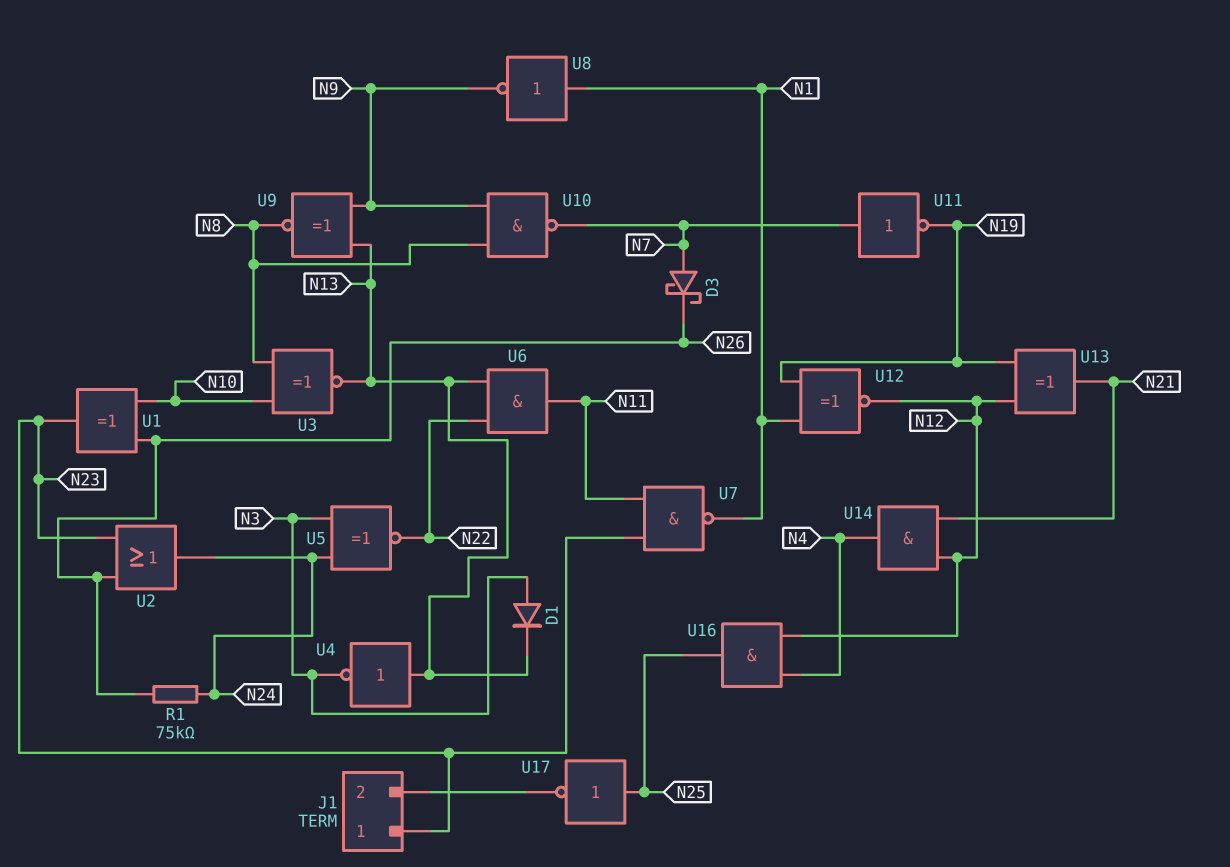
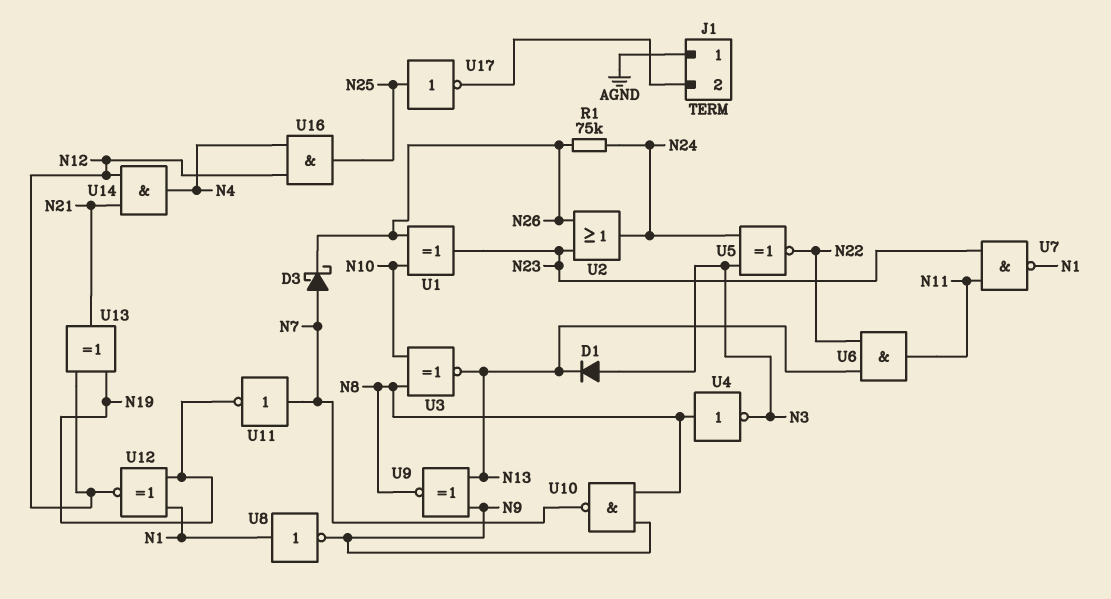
J1 pin 1: N23 -> AGND
U4: NOT (in N13, out N3) -> NOT (in N8, out N3)

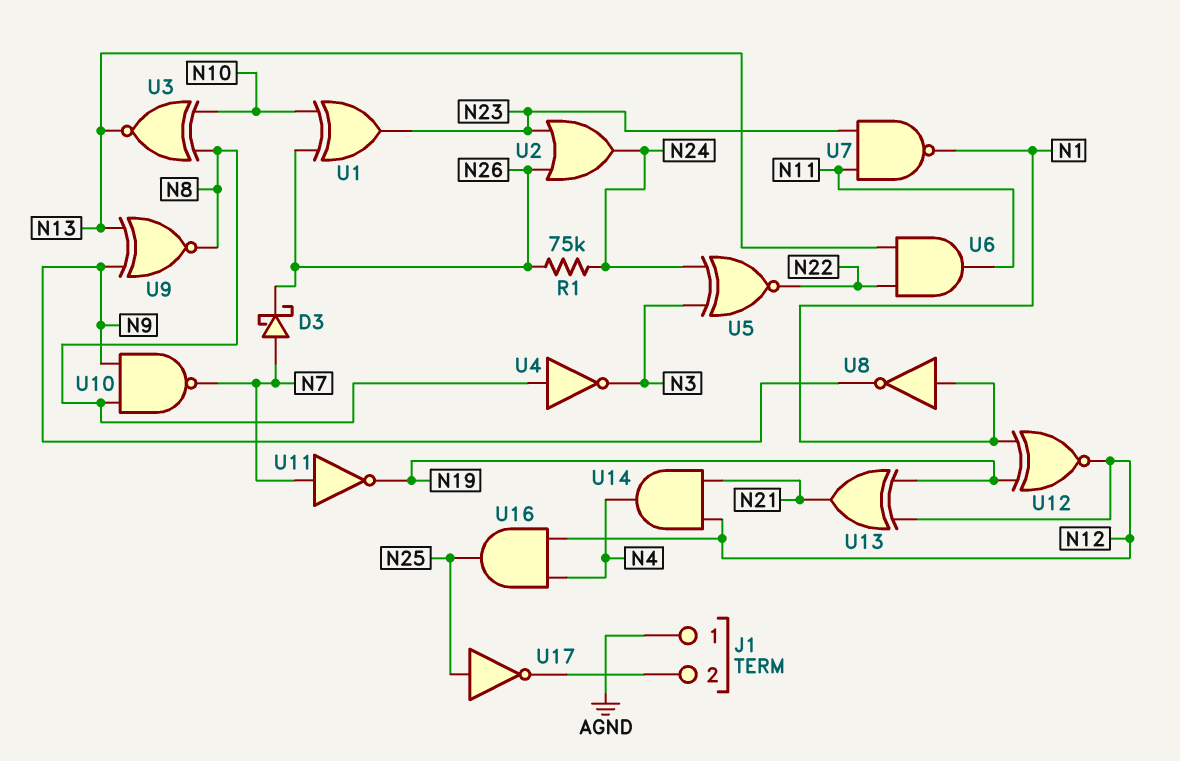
D1: diode (A N3, K N13) -> none

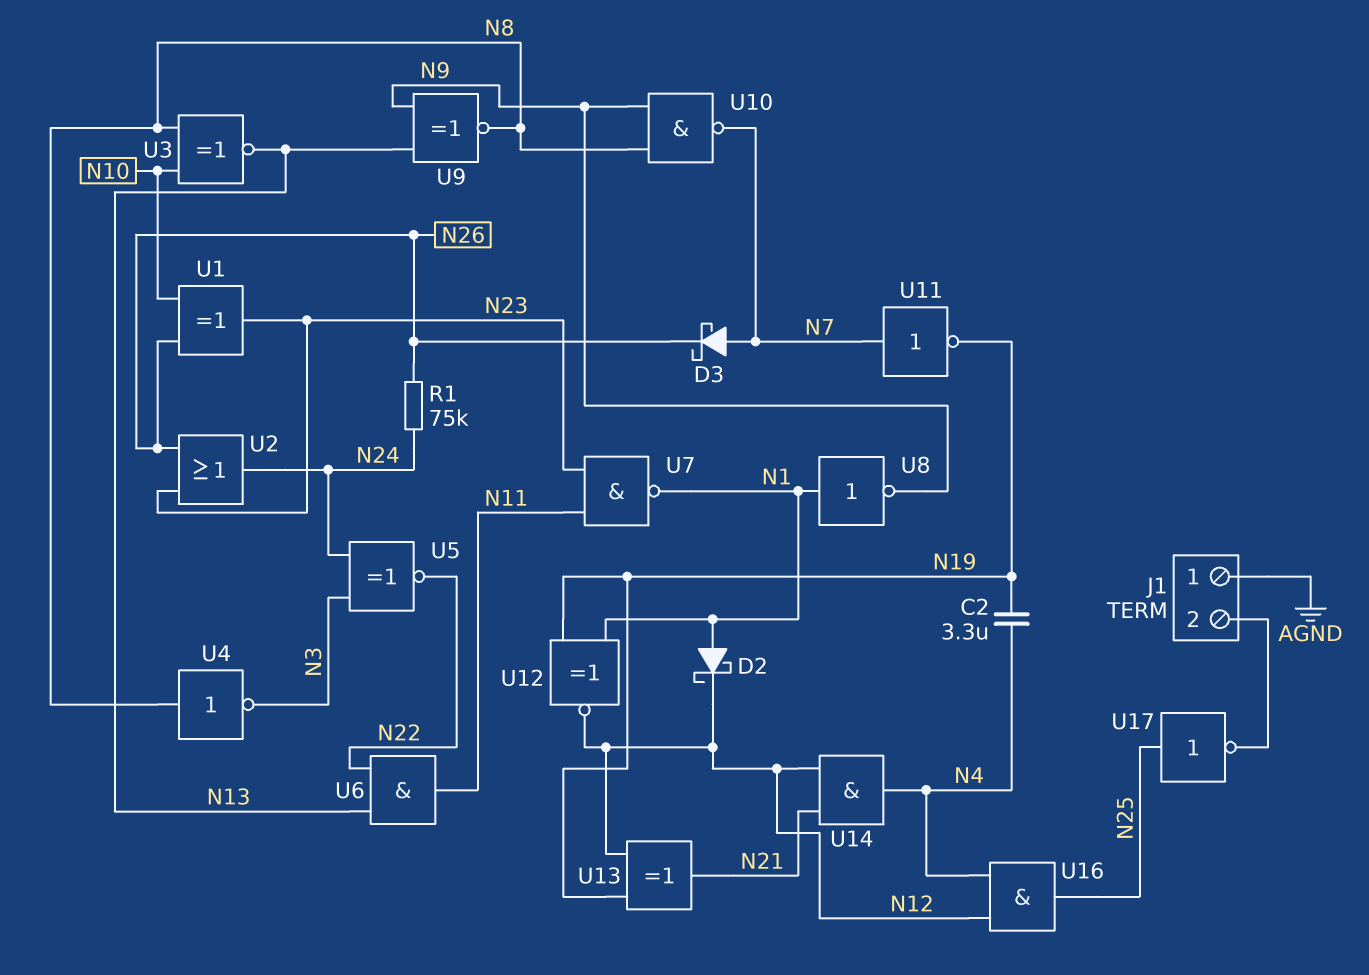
C2: none -> 3.3uF (N4, N19)
D2: none -> schottky (A N1, K N12)

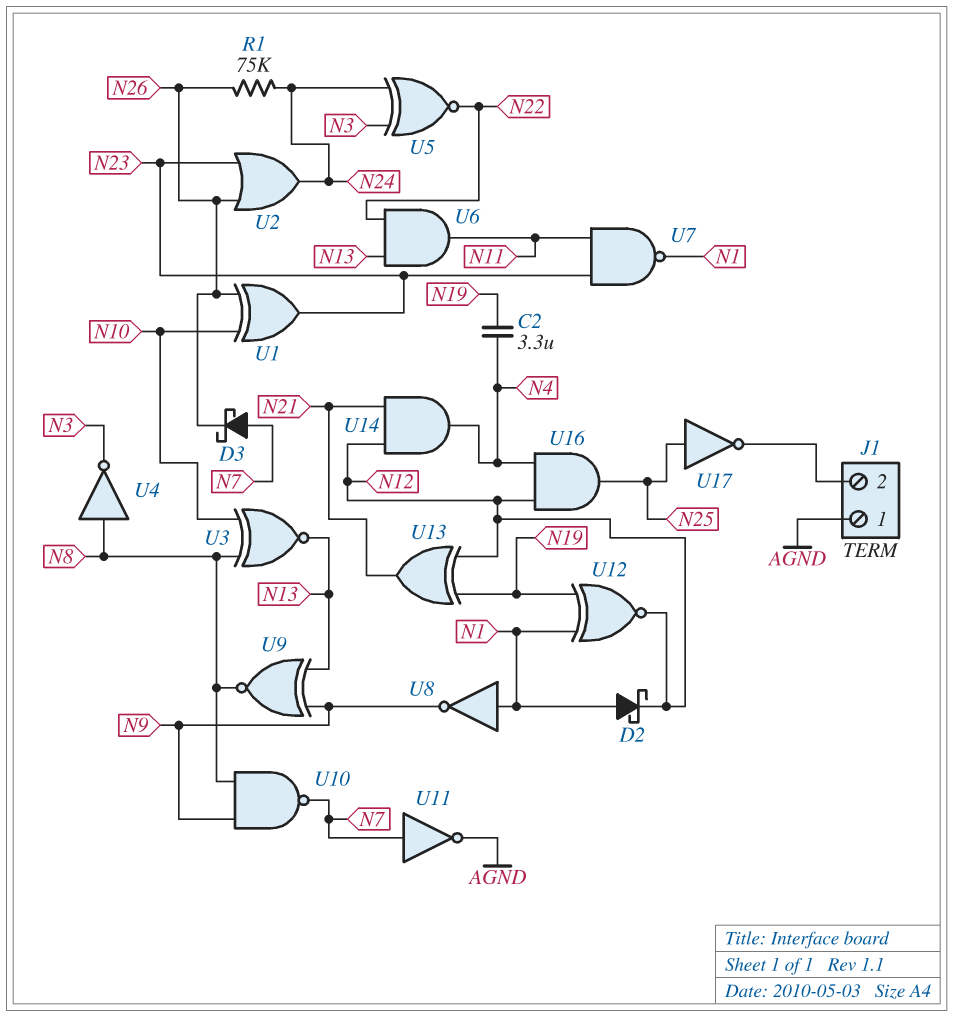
U11: NOT (in N7, out N19) -> NOT (in N7, out AGND)

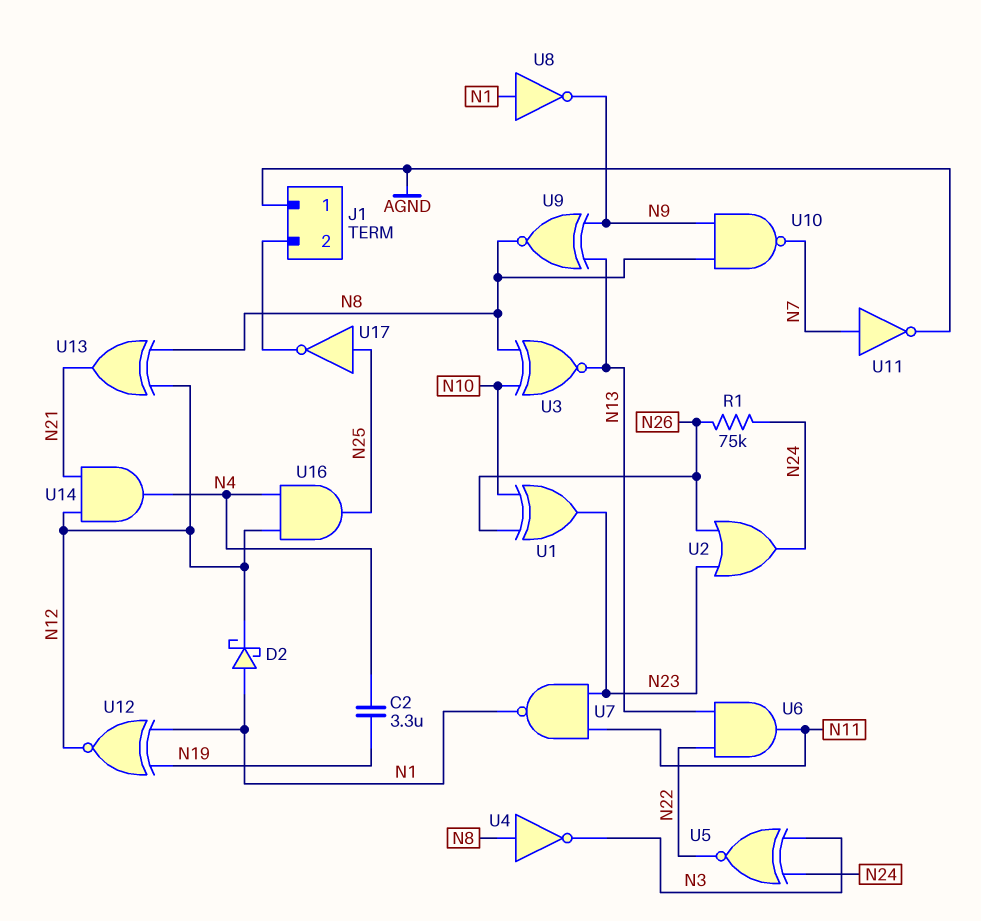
D3: schottky (A N7, K N26) -> none
U13: XOR (in N12, in N19, out N21) -> XOR (in N8, in N12, out N21)

